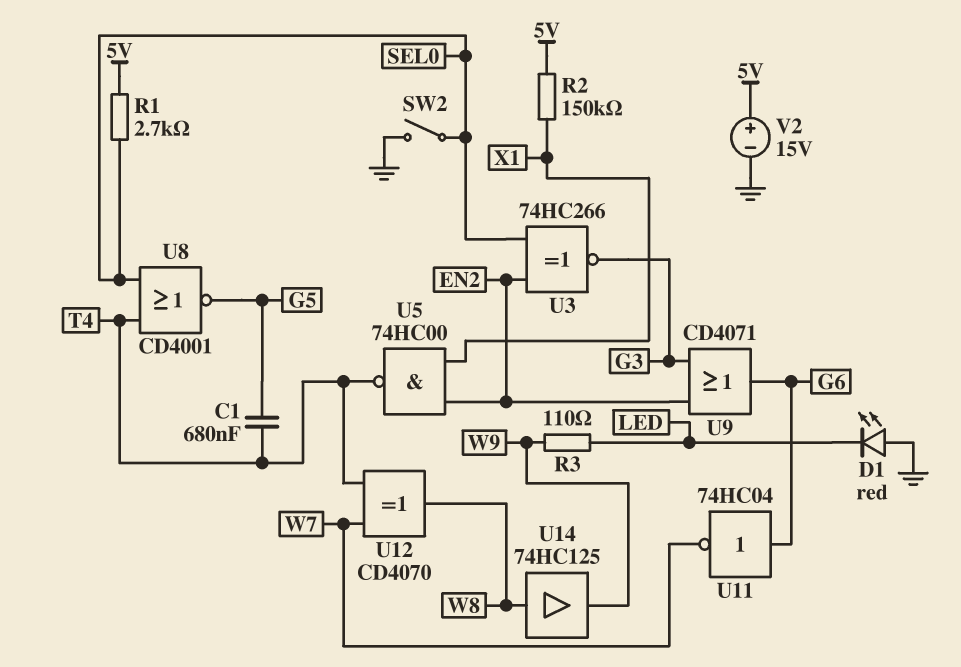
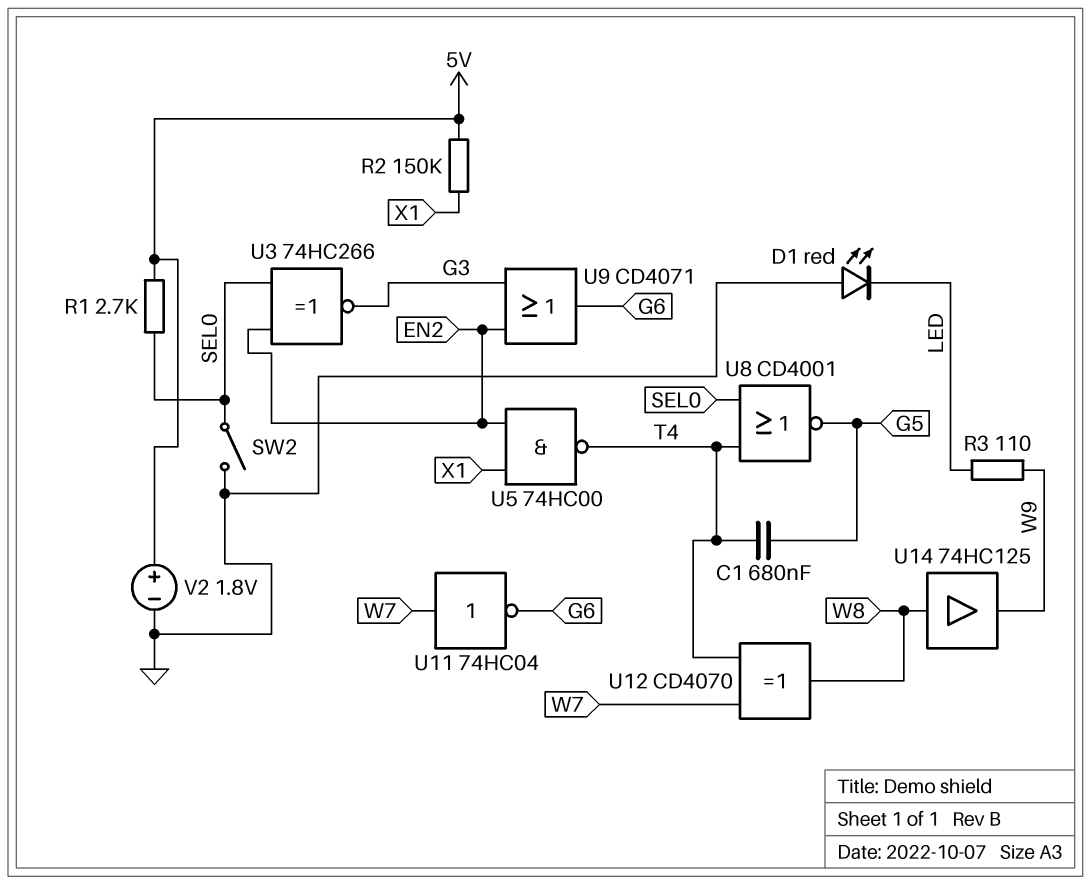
U11: NOT 74HC04 (in G6, out W7) -> NOT 74HC04 (in W7, out G6)
V2: 15V (plus 5V, minus GND) -> 1.8V (plus 5V, minus GND)

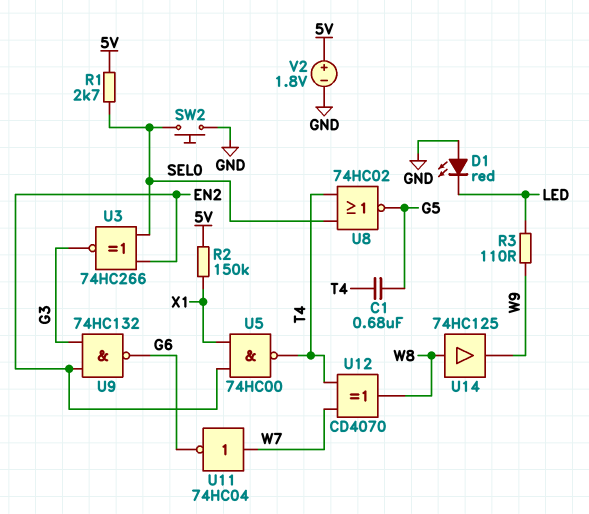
SW2: switch (GND, SEL0) -> button (GND, SEL0)
U8: NOR CD4001 (in SEL0, in T4, out G5) -> NOR 74HC02 (in SEL0, in T4, out G5)
U9: OR CD4071 (in EN2, in G3, out G6) -> NAND 74HC132 (in EN2, in G3, out G6)

